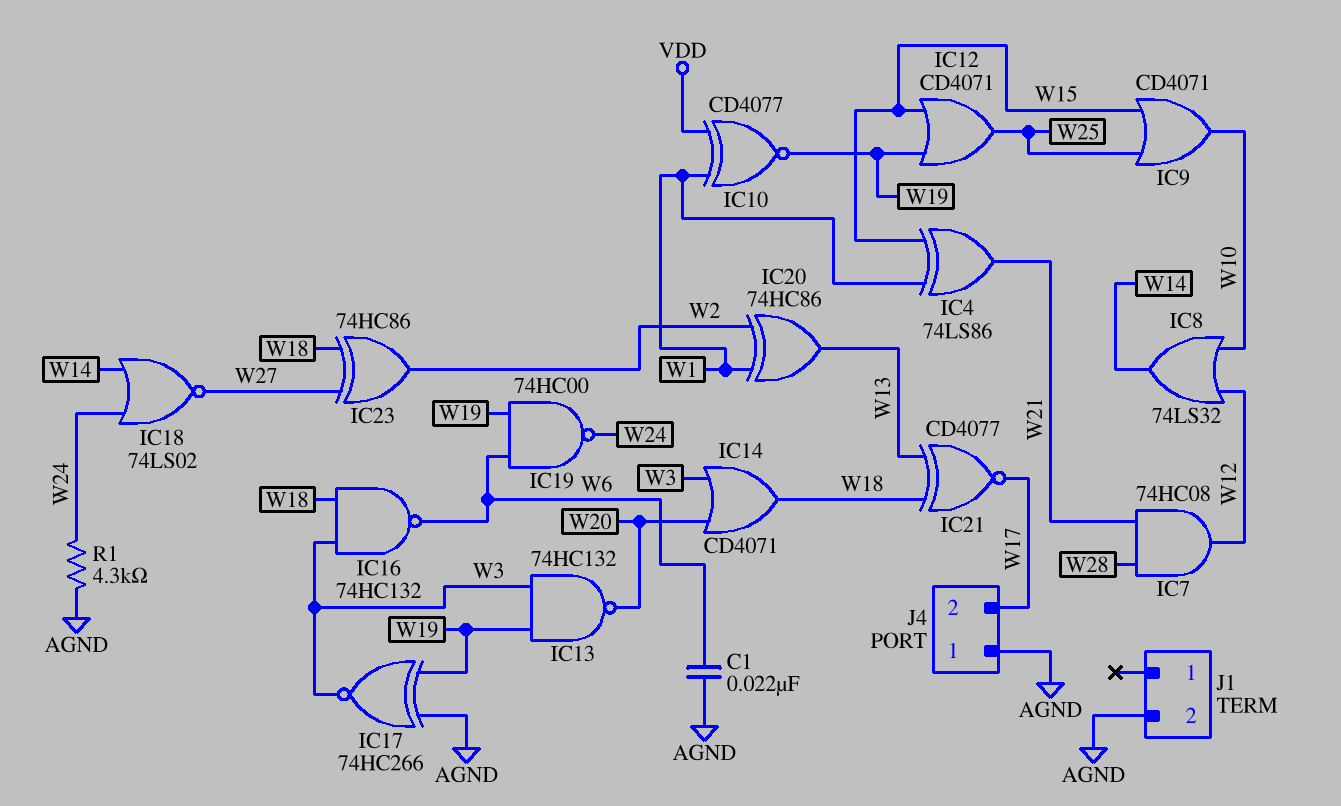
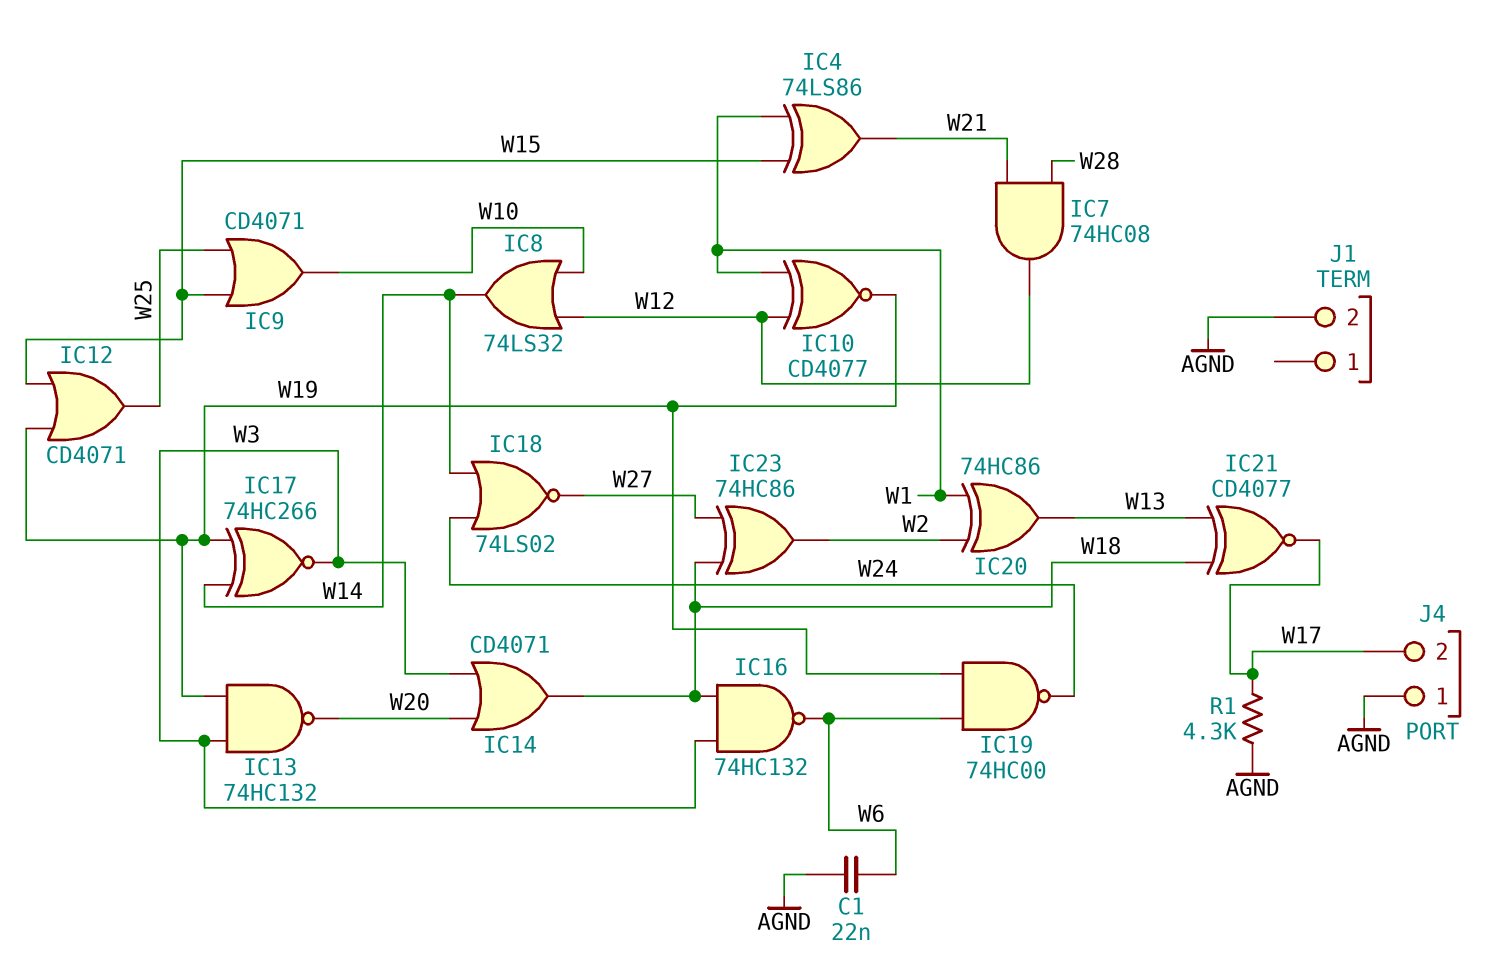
IC10: XNOR CD4077 (in VDD, in W1, out W19) -> XNOR CD4077 (in W1, in W12, out W19)
IC17: XNOR 74HC266 (in AGND, in W19, out W3) -> XNOR 74HC266 (in W14, in W19, out W3)
R1: 4.3k (AGND, W24) -> 4.3k (AGND, W17)

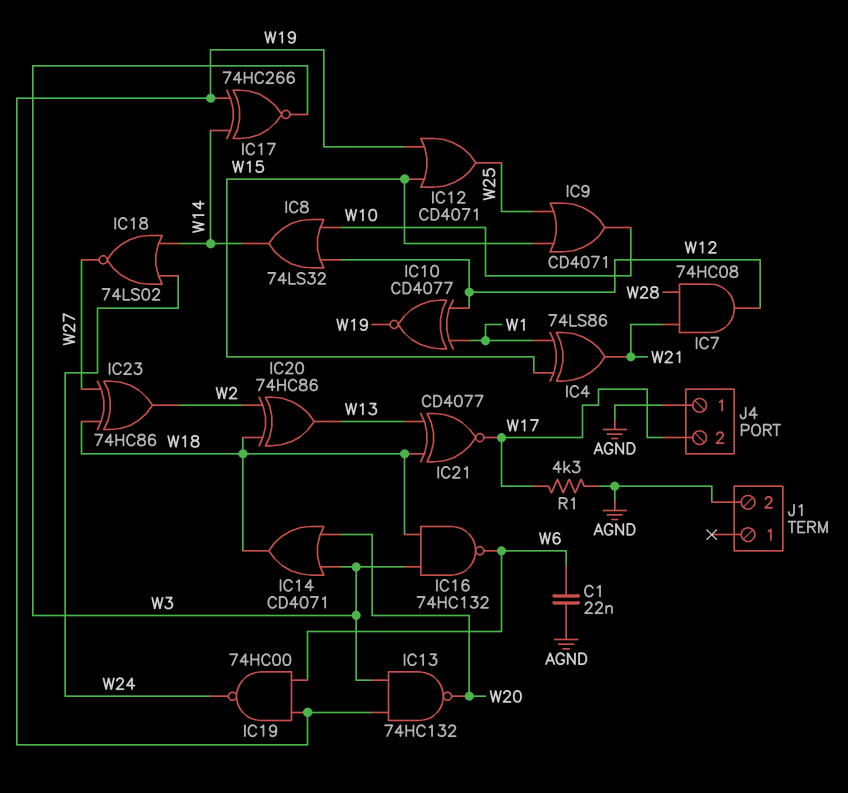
IC20: XOR 74HC86 (in W1, in W2, out W13) -> XOR 74HC86 (in W2, in W18, out W13)

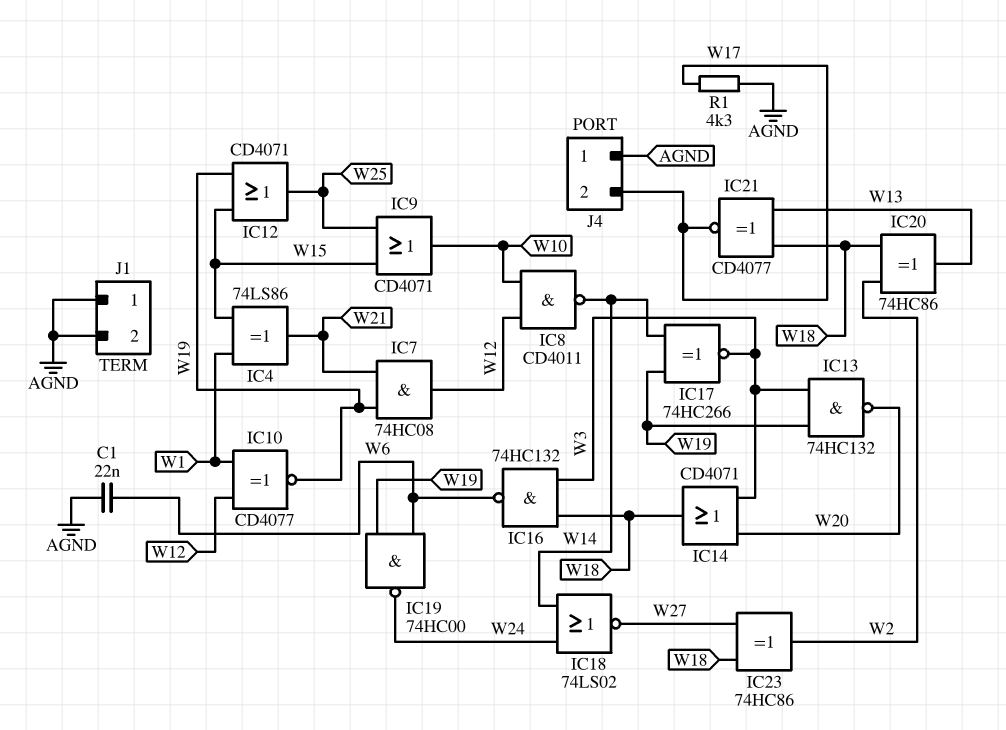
IC7: AND 74HC08 (in W21, in W28, out W12) -> AND 74HC08 (in W19, in W21, out W12)
IC8: OR 74LS32 (in W10, in W12, out W14) -> NAND CD4011 (in W10, in W12, out W14)
J1 pin 1: none -> AGND

